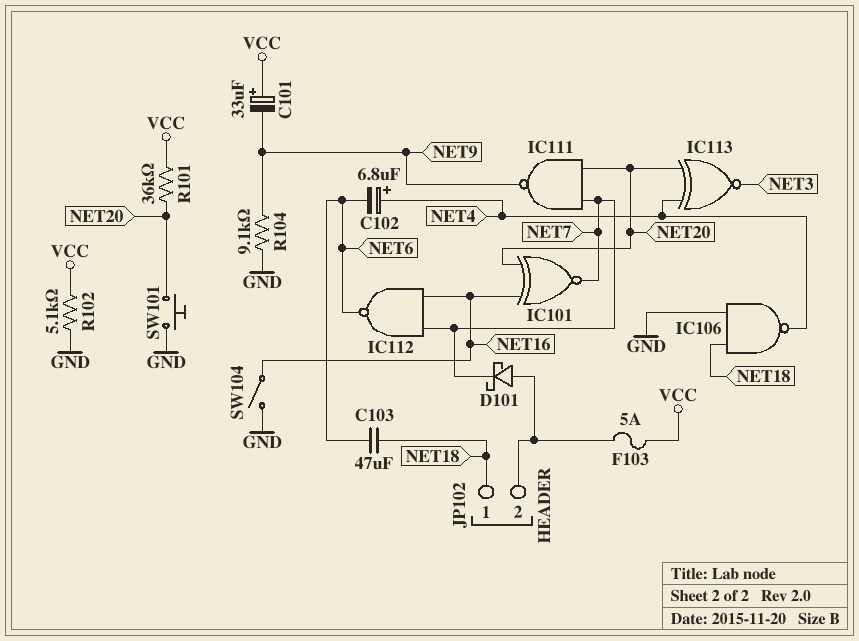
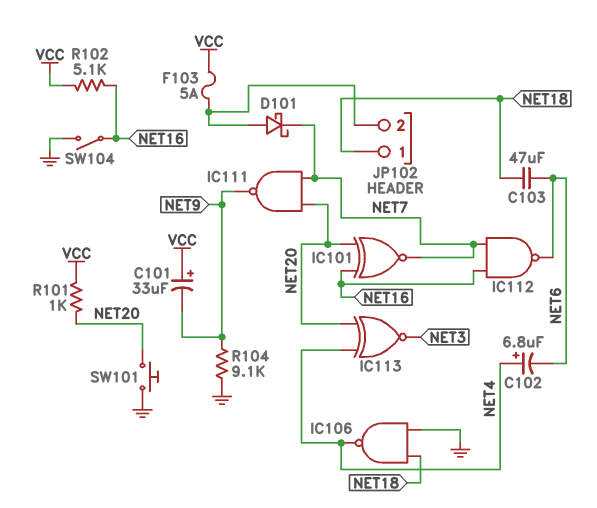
R101: 36k (NET20, VCC) -> 1k (NET20, VCC)
R102: 5.1k (GND, VCC) -> 5.1k (NET16, VCC)

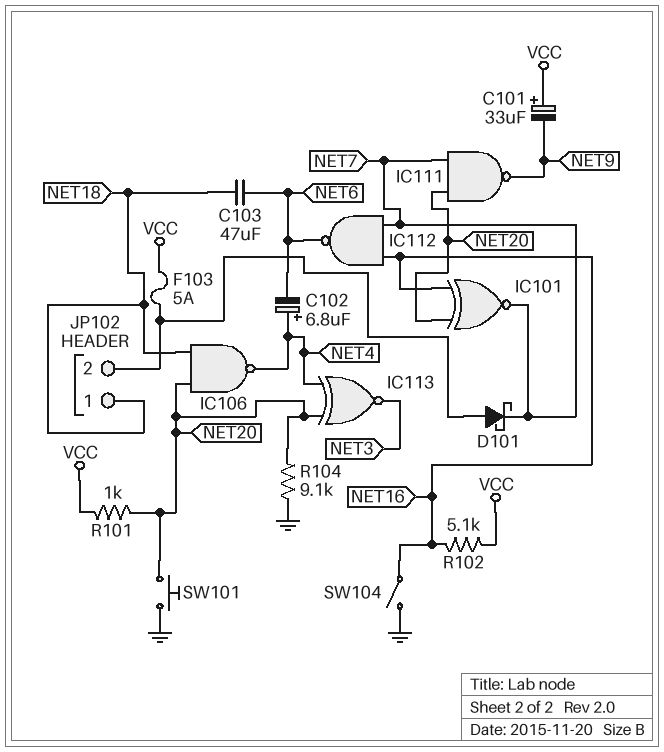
IC106: NAND (in GND, in NET18, out NET4) -> NAND (in NET18, in NET20, out NET4)
R104: 9.1k (GND, NET9) -> 9.1k (GND, NET20)

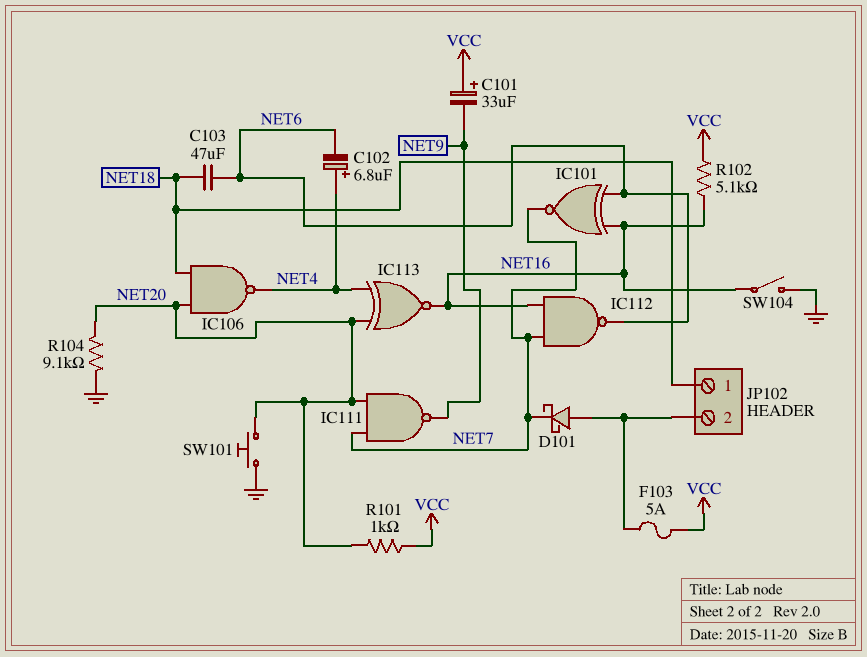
IC101: XNOR (in NET16, in NET20, out NET7) -> XNOR (in NET6, in NET16, out NET7)
IC113: XNOR (in NET4, in NET20, out NET3) -> XNOR (in NET4, in NET20, out NET16)

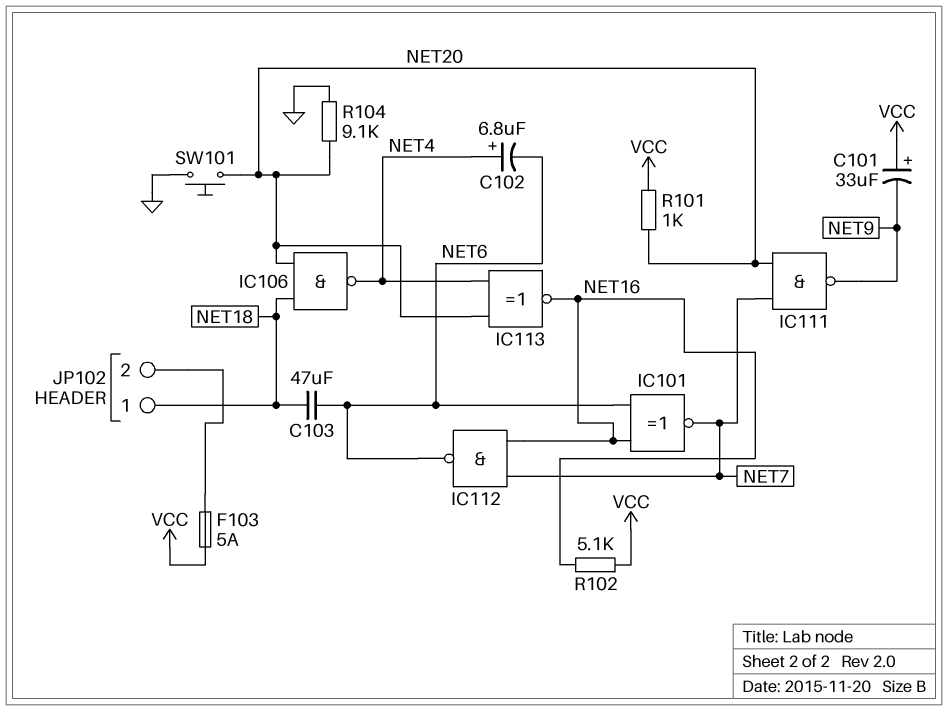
D101: schottky (A JP102/2, K NET7) -> none
SW104: switch (GND, NET16) -> none

